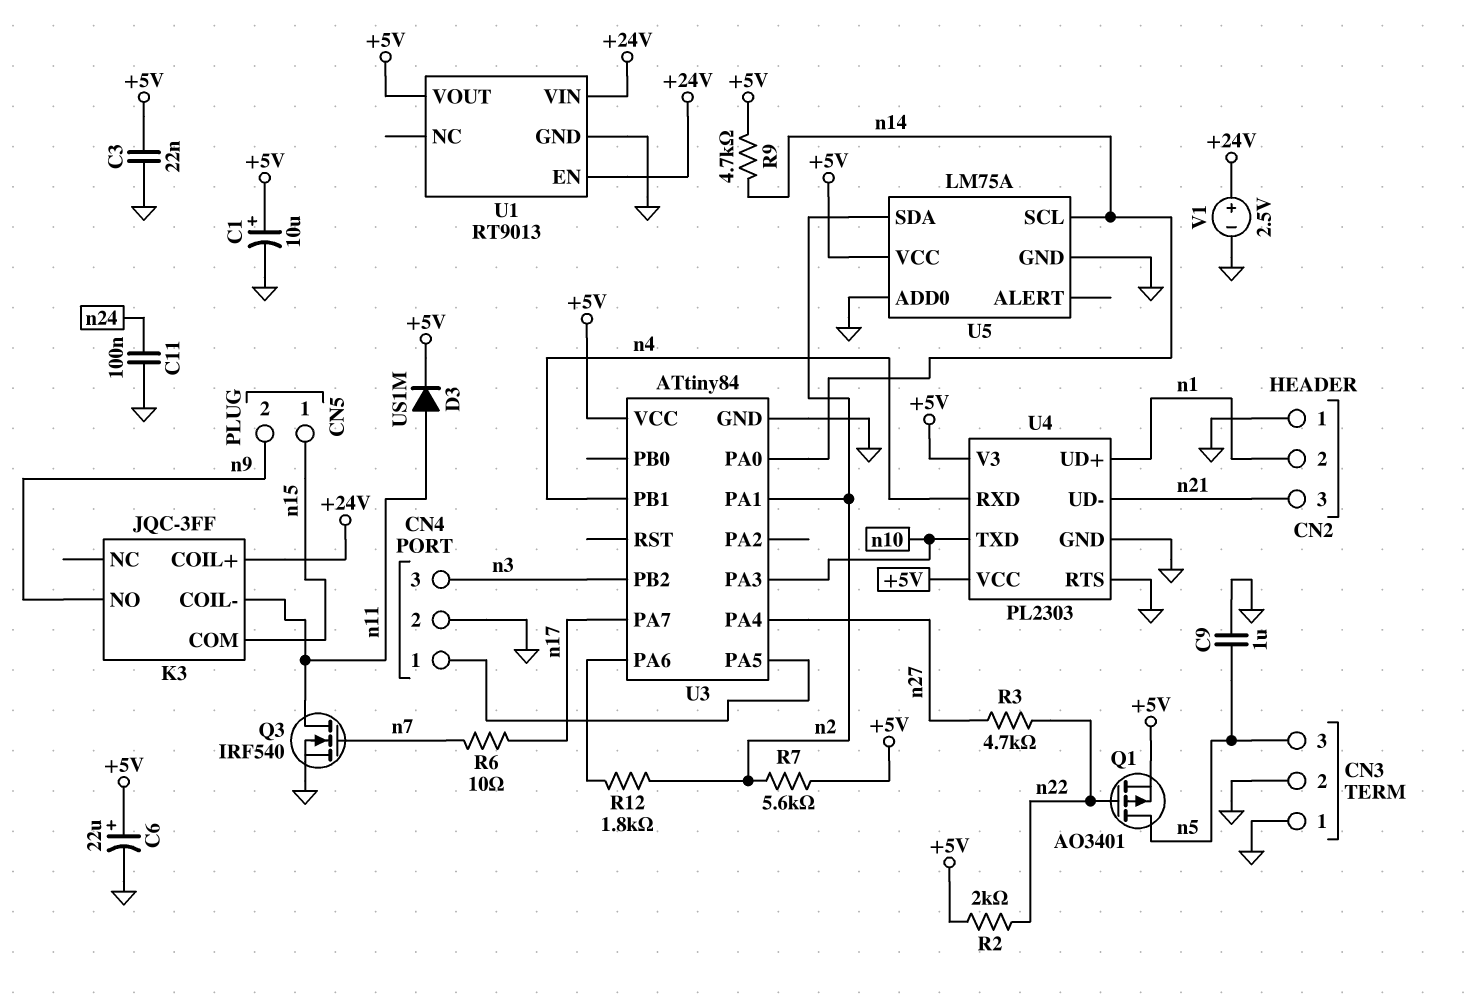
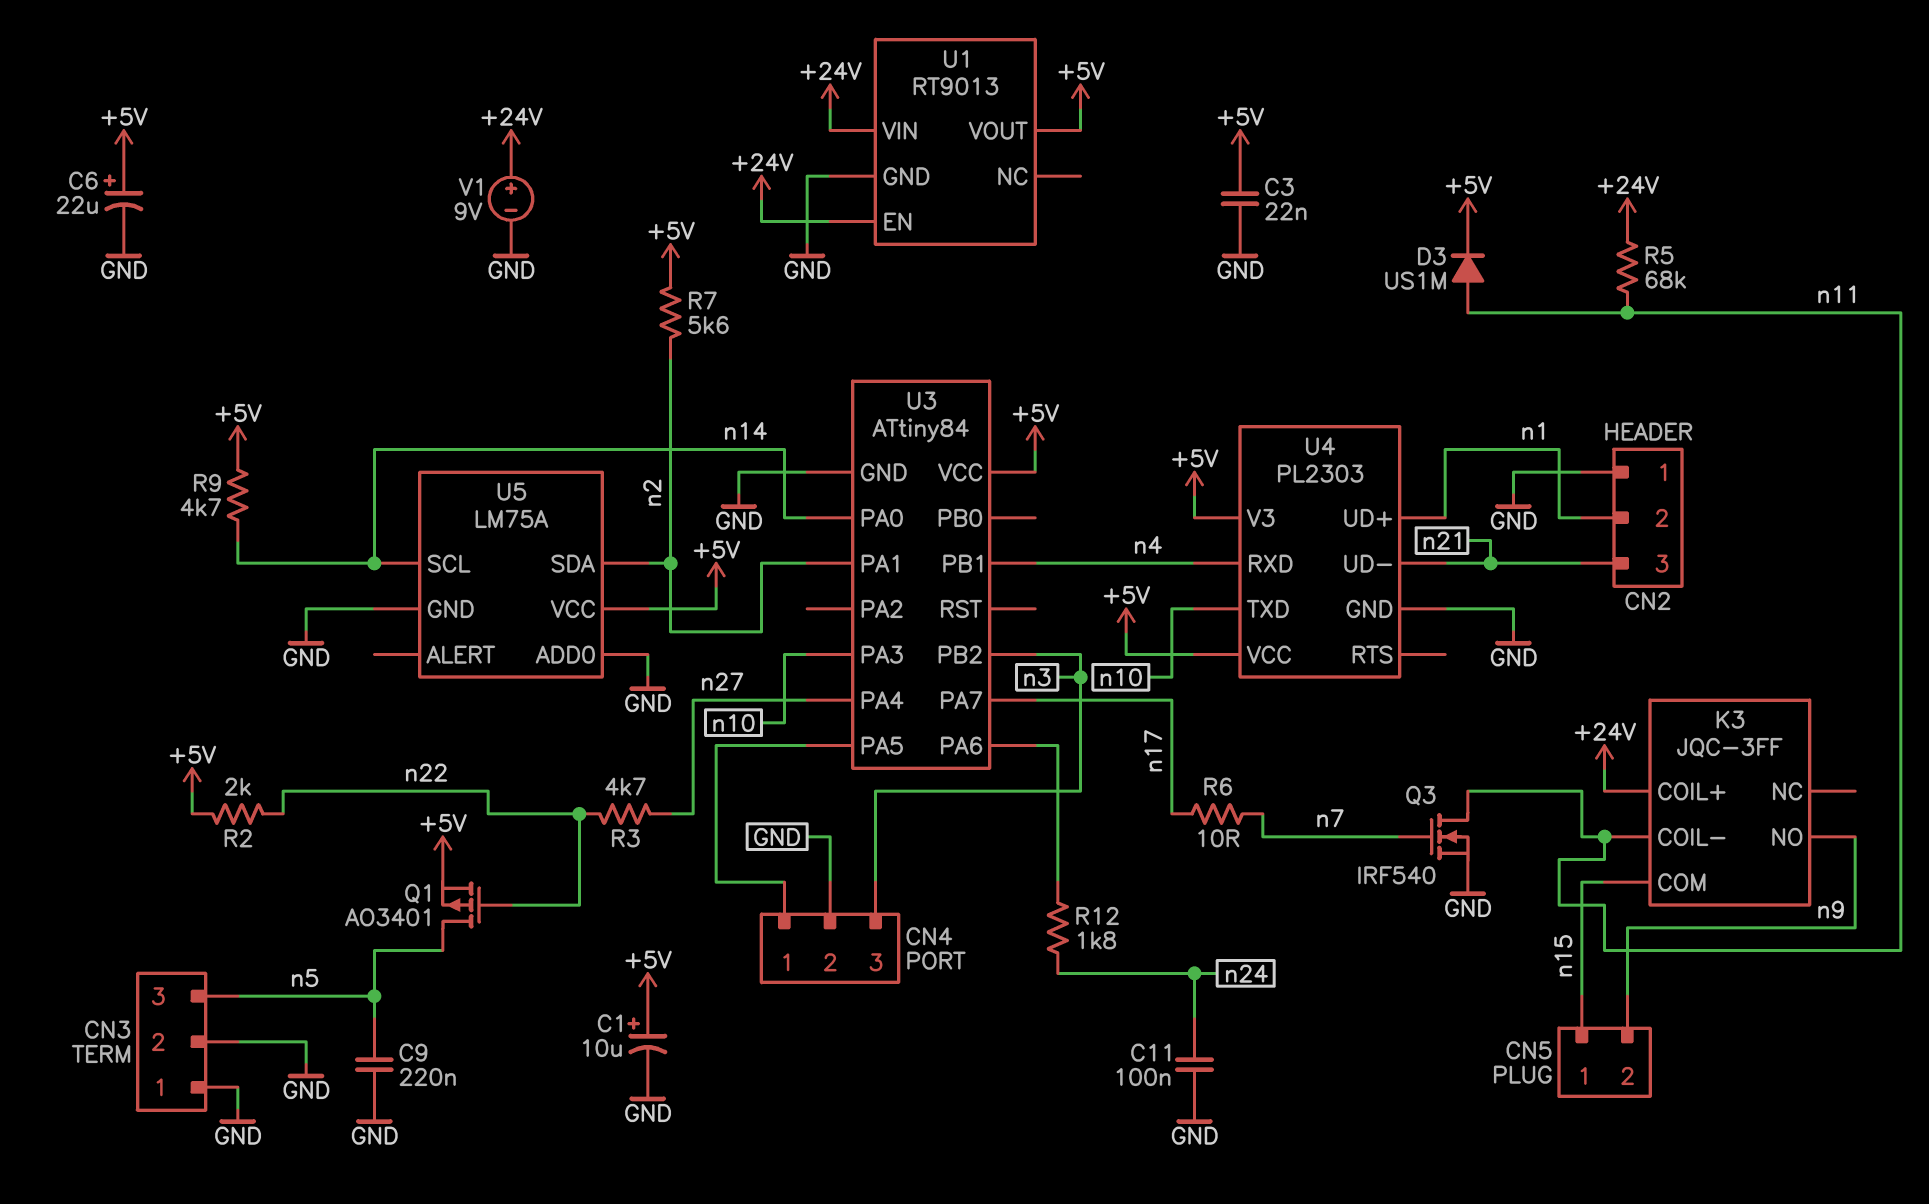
C9: 1uF (GND, n5) -> 220nF (GND, n5)
R5: none -> 68k (+24V, n11)
R12: 1.8k (U3/PA6, n2) -> 1.8k (U3/PA6, n24)
U4 pin RTS: GND -> none
V1: 2.5V (plus +24V, minus GND) -> 9V (plus +24V, minus GND)

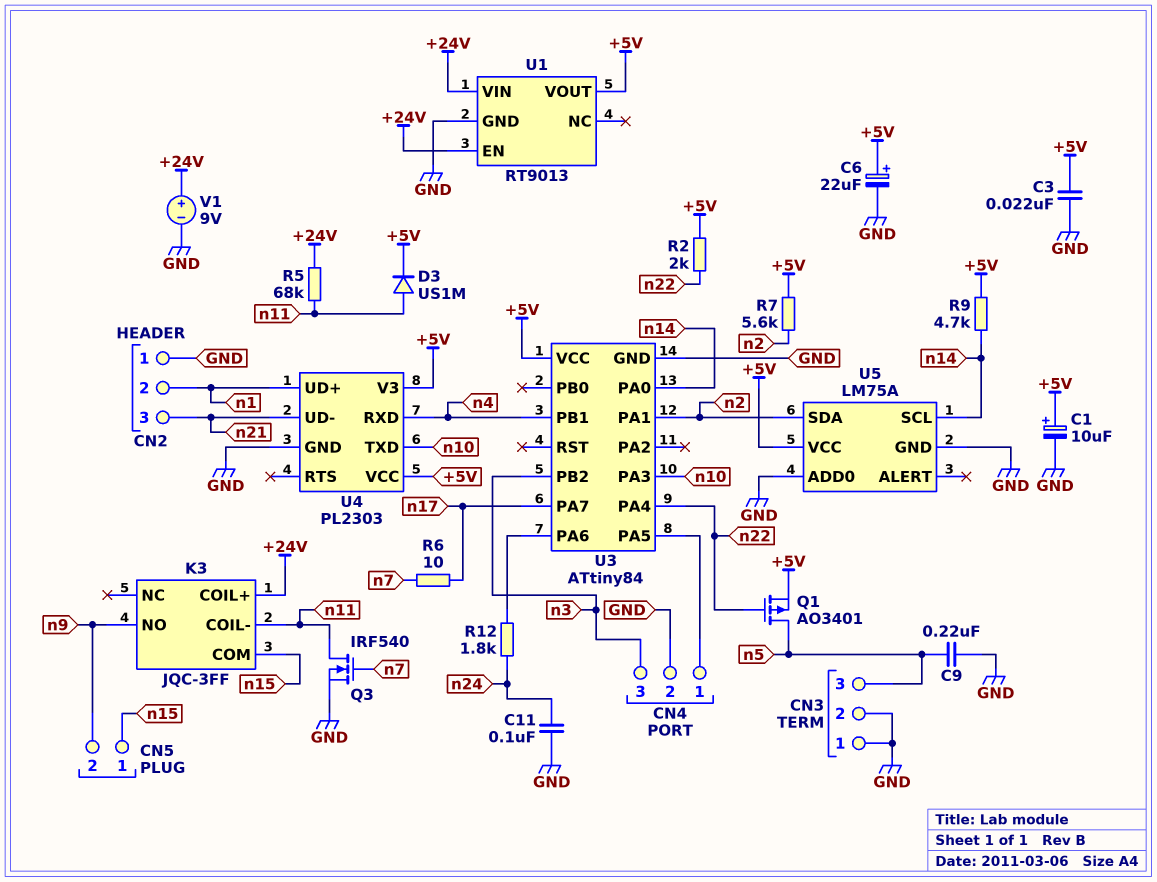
R3: 4.7k (n22, n27) -> none
U3 pin PA4: n27 -> n22

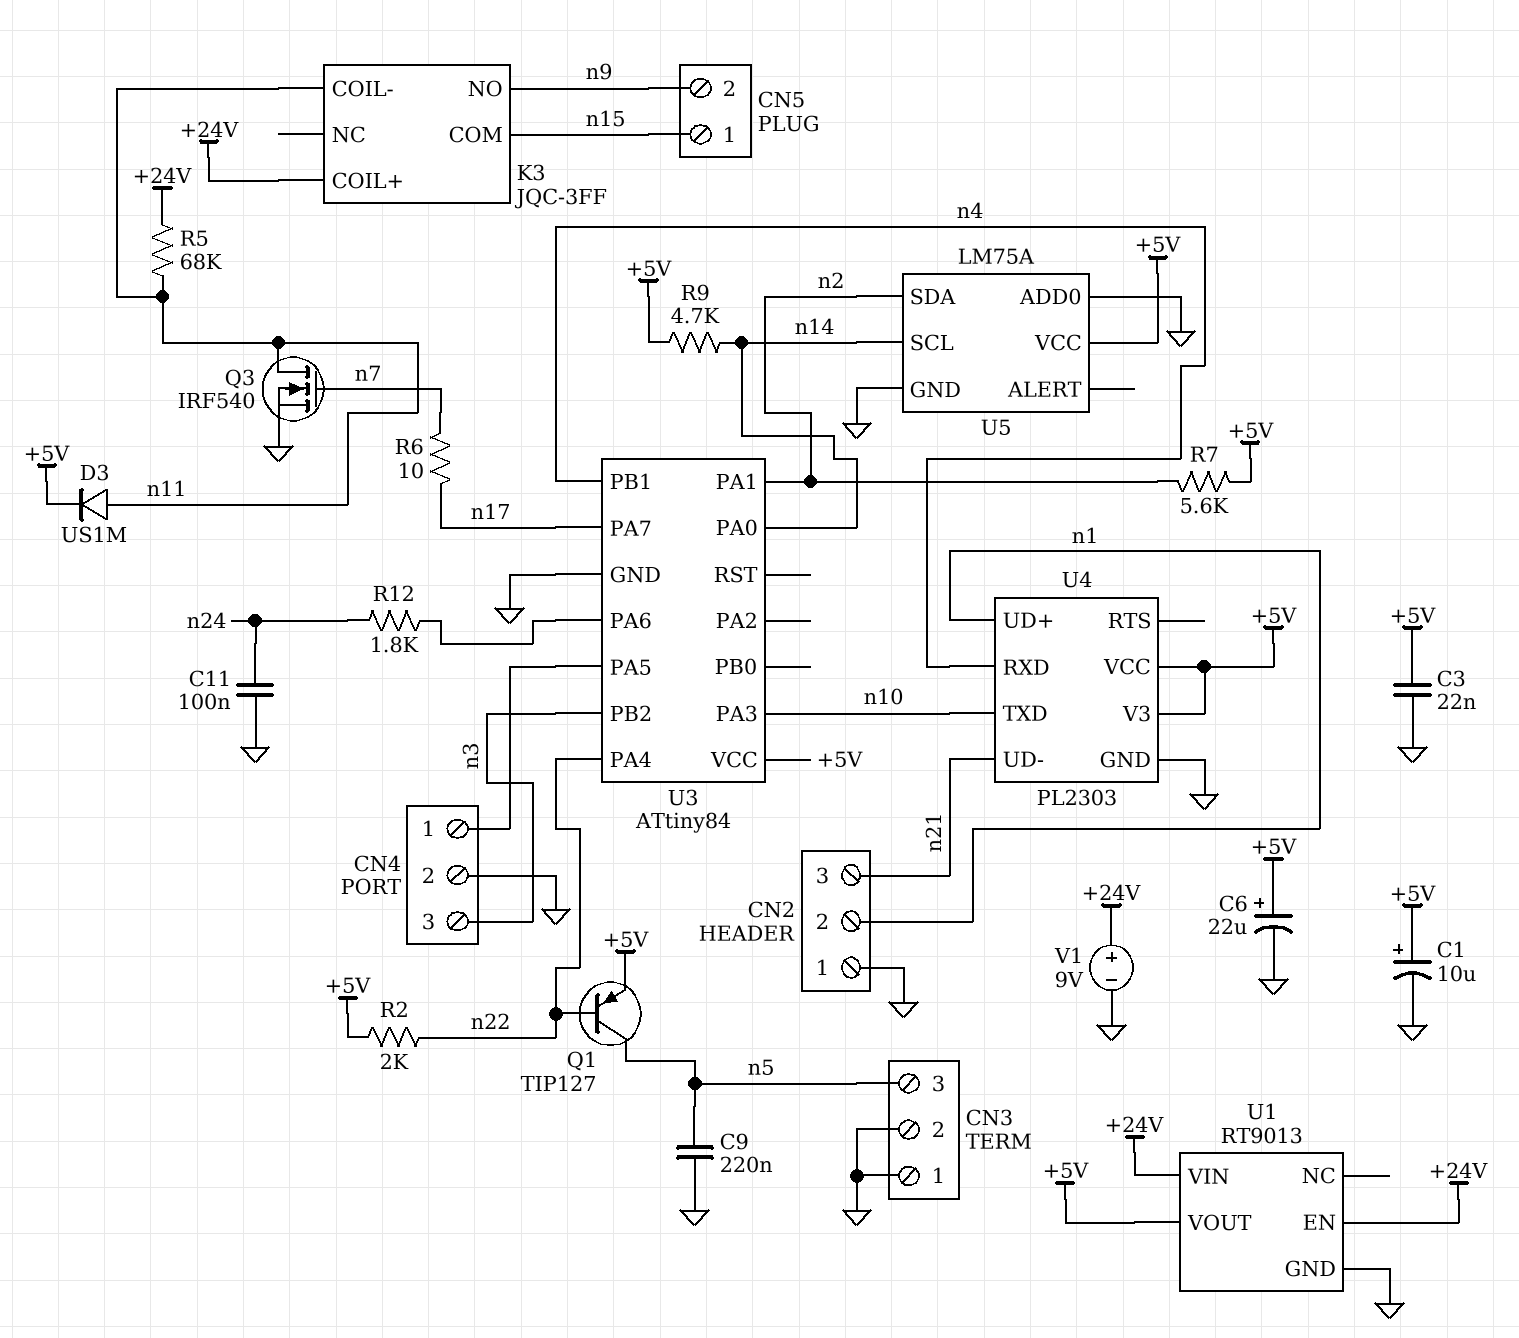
Q1: PMOS AO3401 (G n22, D n5, S +5V) -> PNP TIP127 (B n22, C n5, E +5V)

